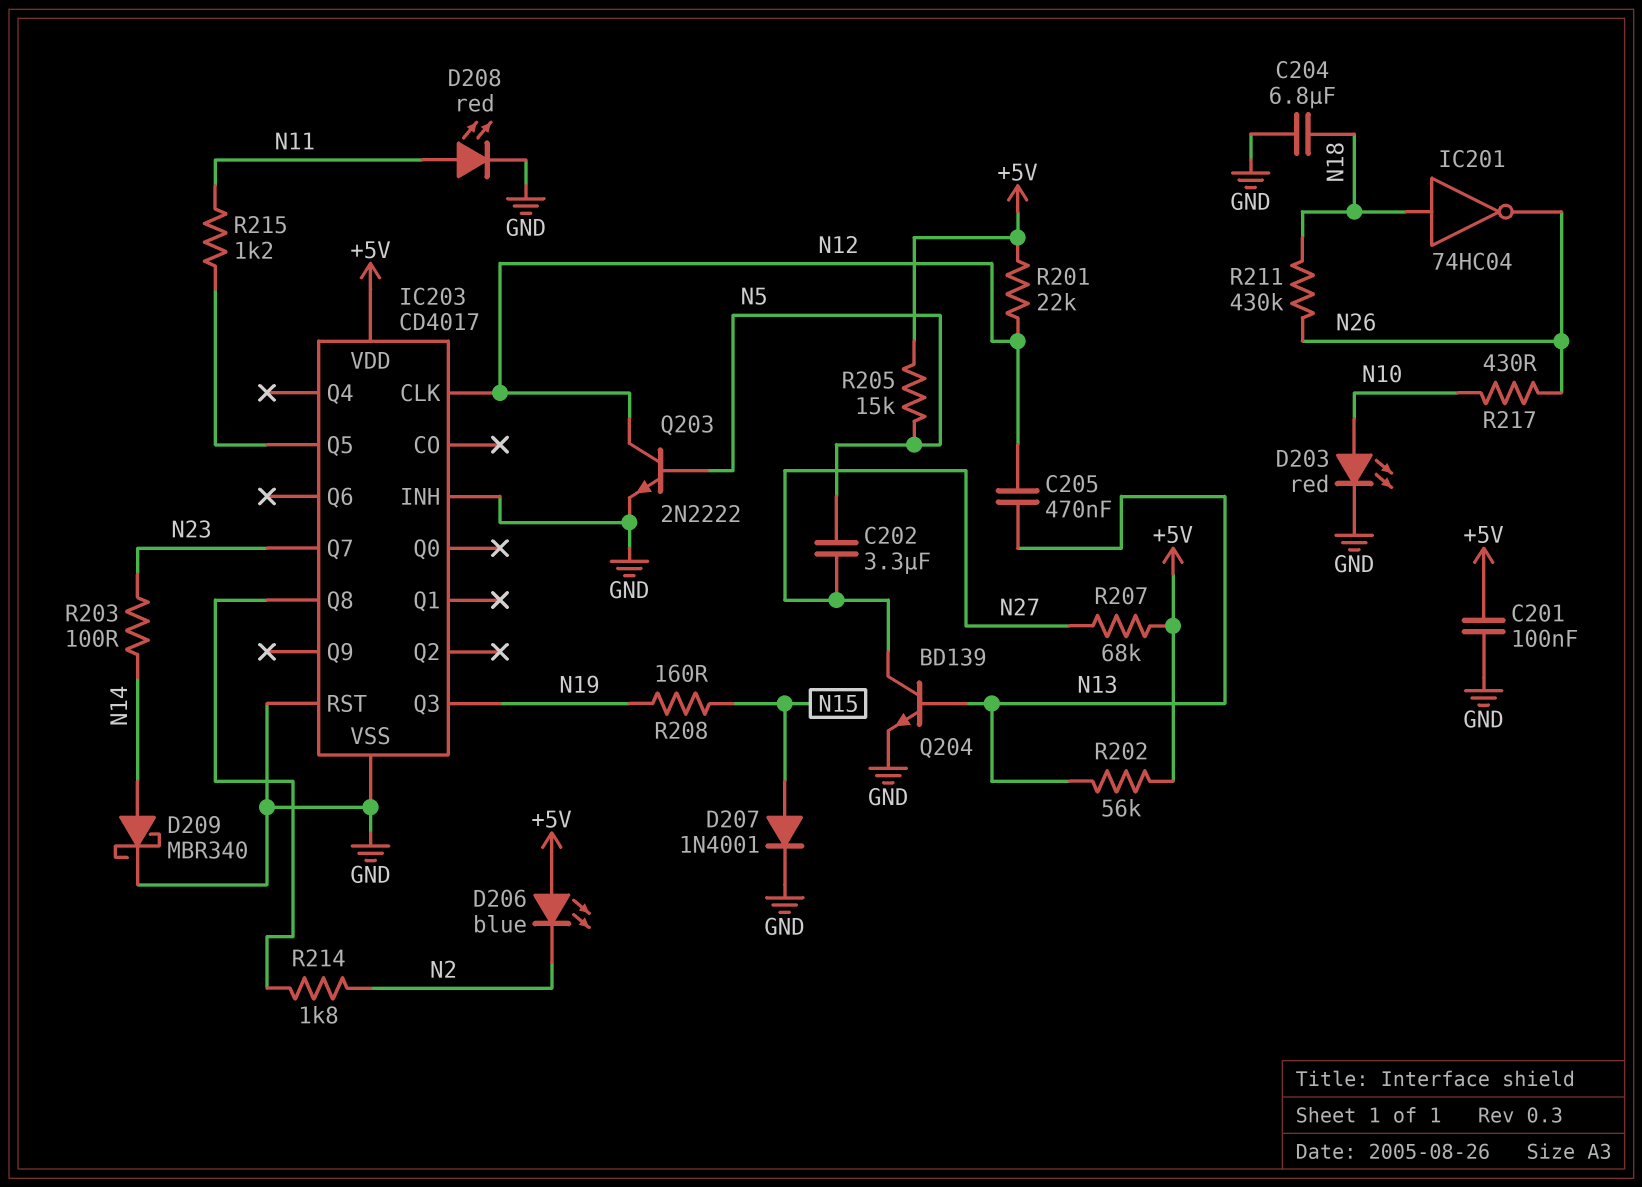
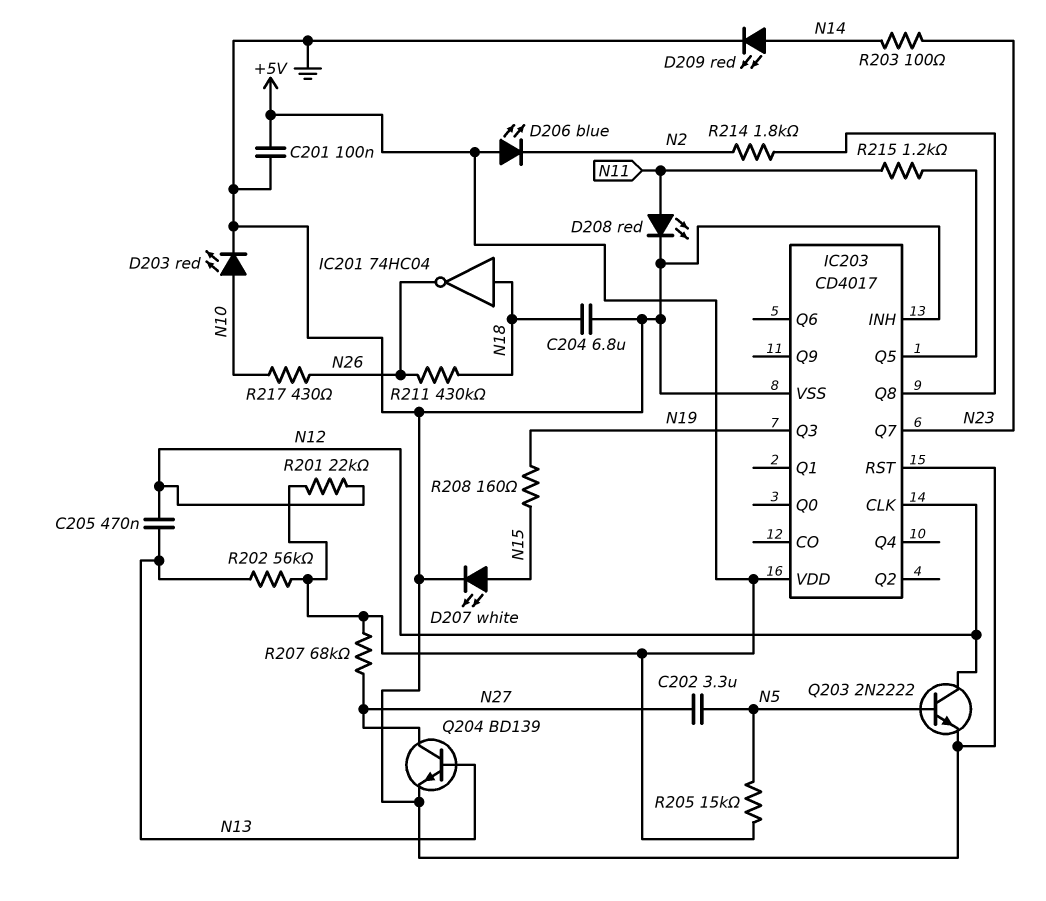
D207: diode 1N4001 (A N15, K GND) -> LED white (A N15, K GND)
D209: schottky MBR340 (A N14, K GND) -> LED red (A N14, K GND)

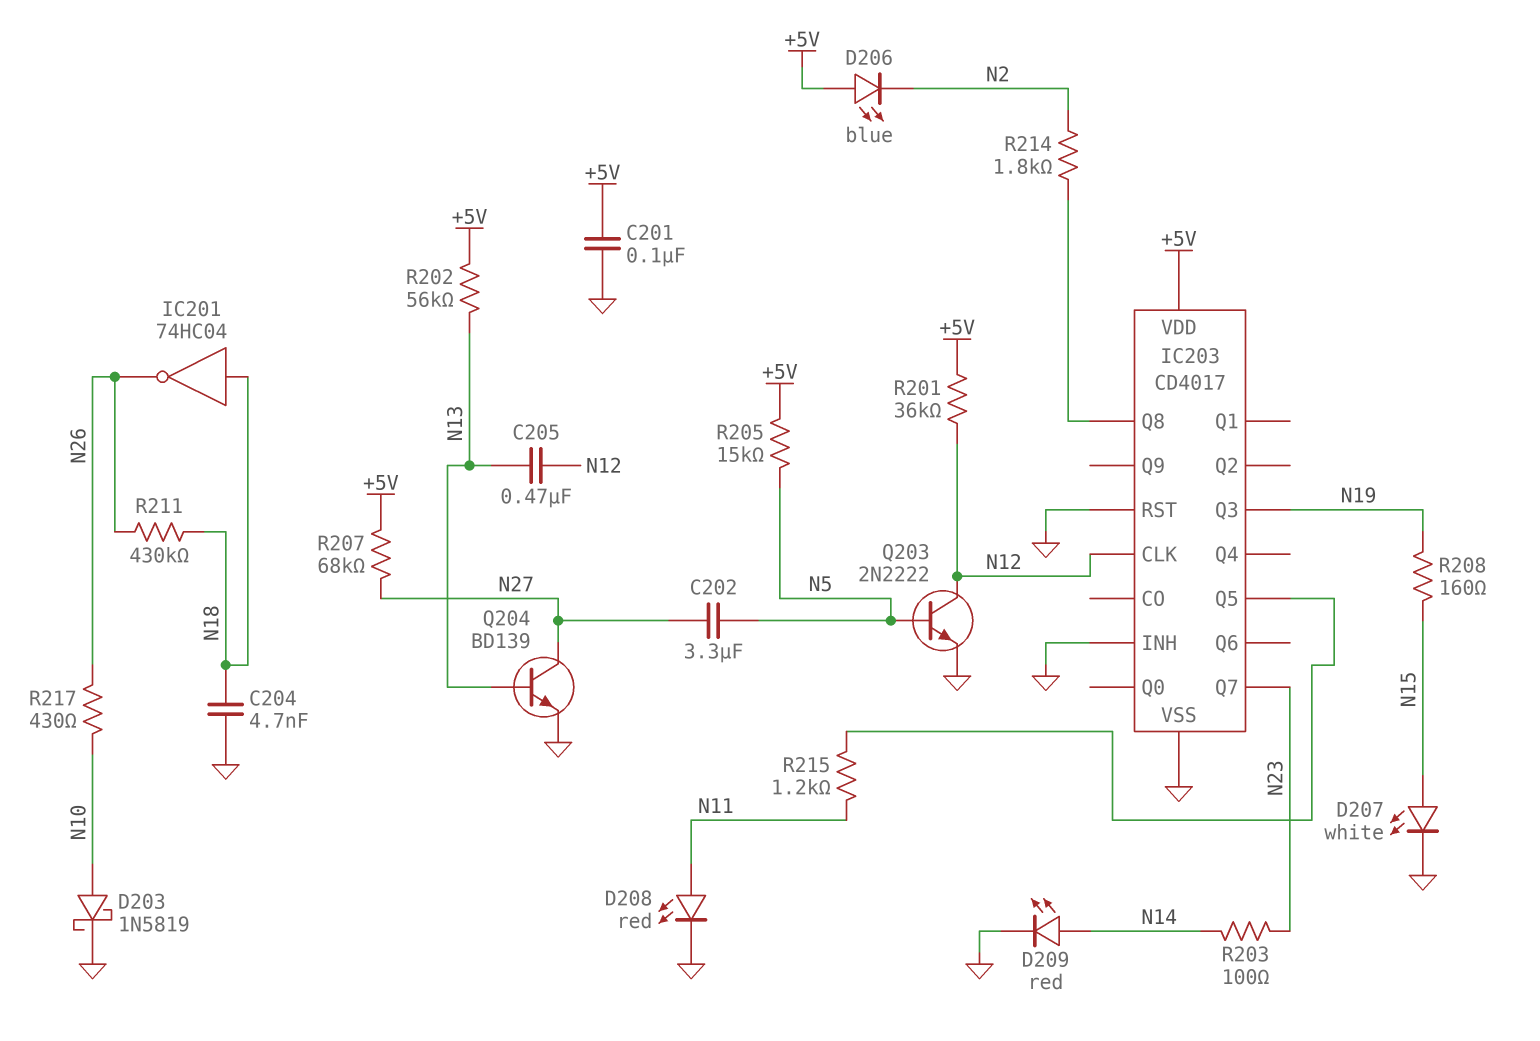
C204: 6.8uF (GND, N18) -> 4.7nF (GND, N18)
D203: LED red (A N10, K GND) -> schottky 1N5819 (A N10, K GND)
R201: 22k (+5V, N12) -> 36k (+5V, N12)

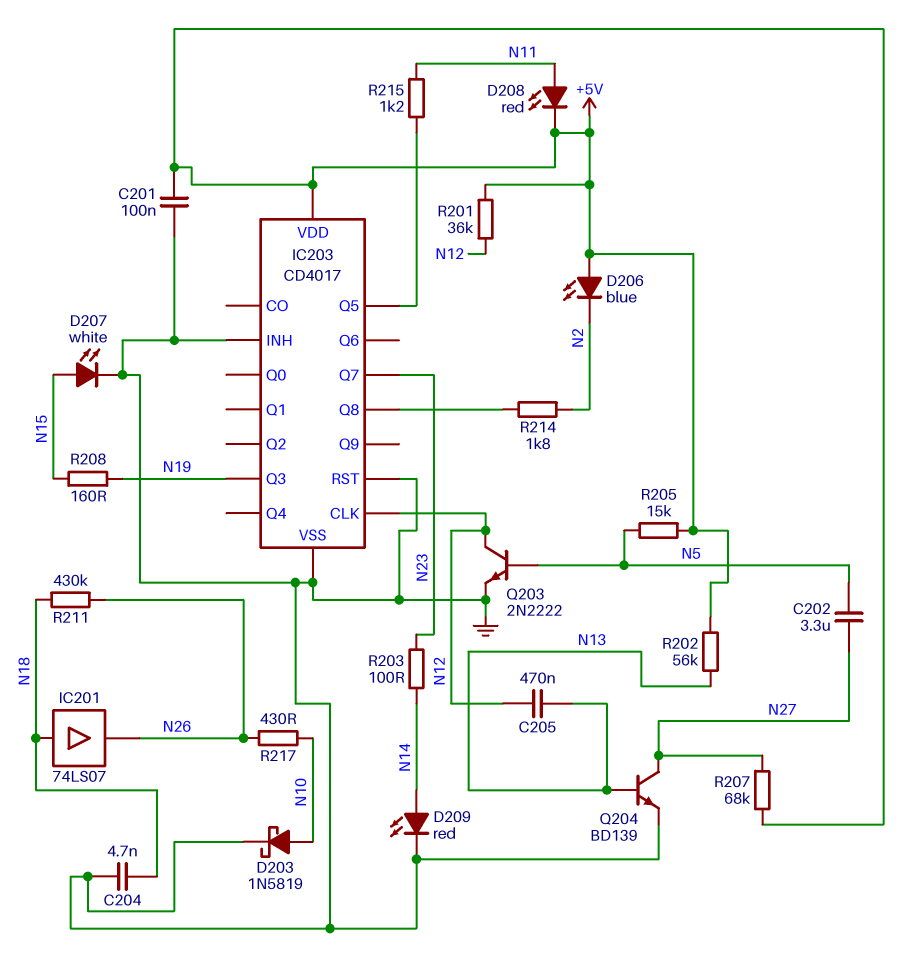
D208: LED red (A N11, K GND) -> LED red (A N11, K +5V)
IC201: NOT 74HC04 (in N18, out N26) -> buffer 74LS07 (in N18, out N26)

